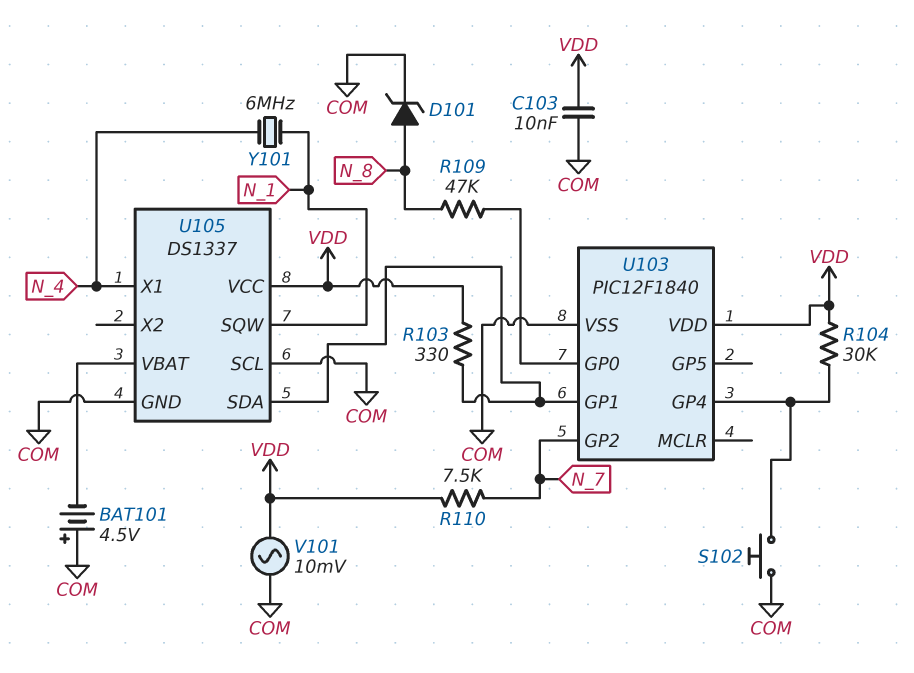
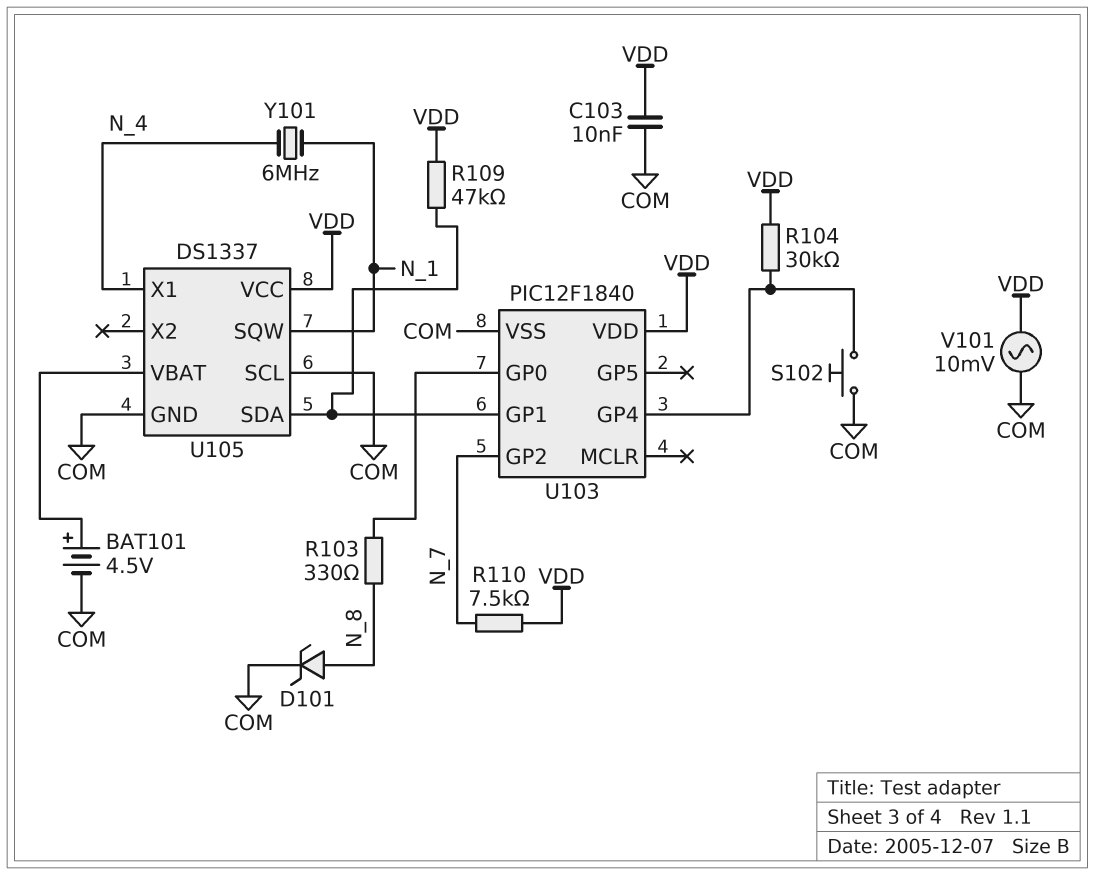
BAT101: 4.5V (plus COM, minus U105/VBAT) -> 4.5V (plus U105/VBAT, minus COM)
R103: 330 (U103/GP1, VDD) -> 330 (N_8, U103/GP0)
R109: 47k (N_8, U103/GP0) -> 47k (U103/GP1, VDD)

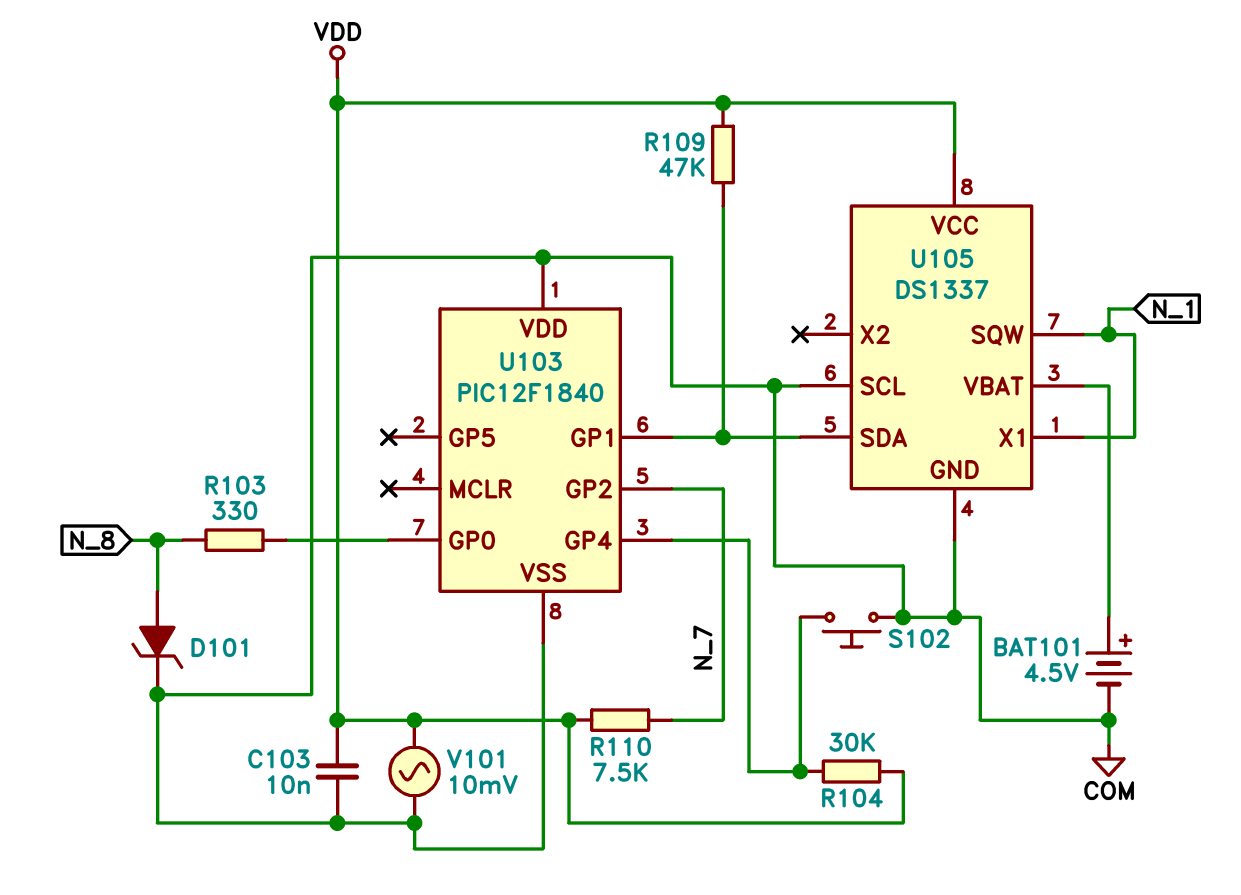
U103 pin VDD: VDD -> COM
U105 pin X1: N_4 -> N_1
Y101: 6MHz (N_1, N_4) -> none

